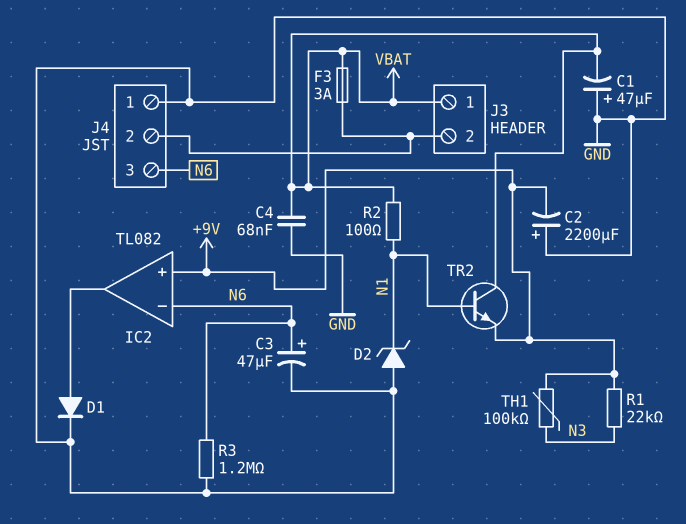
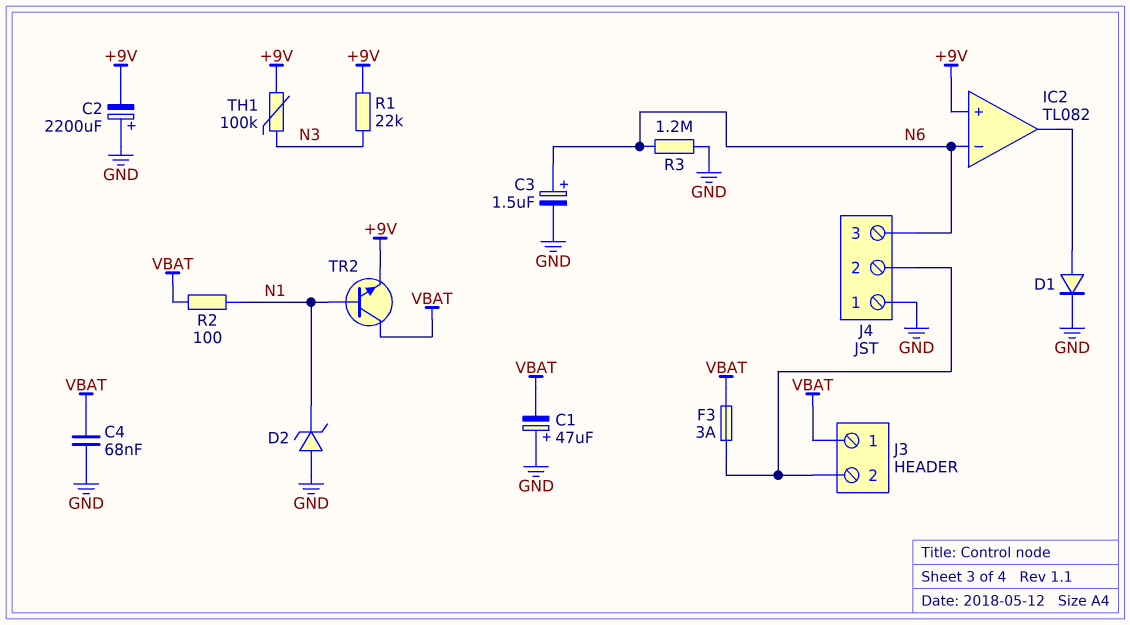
C3: 47uF (plus N6, minus GND) -> 1.5uF (plus N6, minus GND)

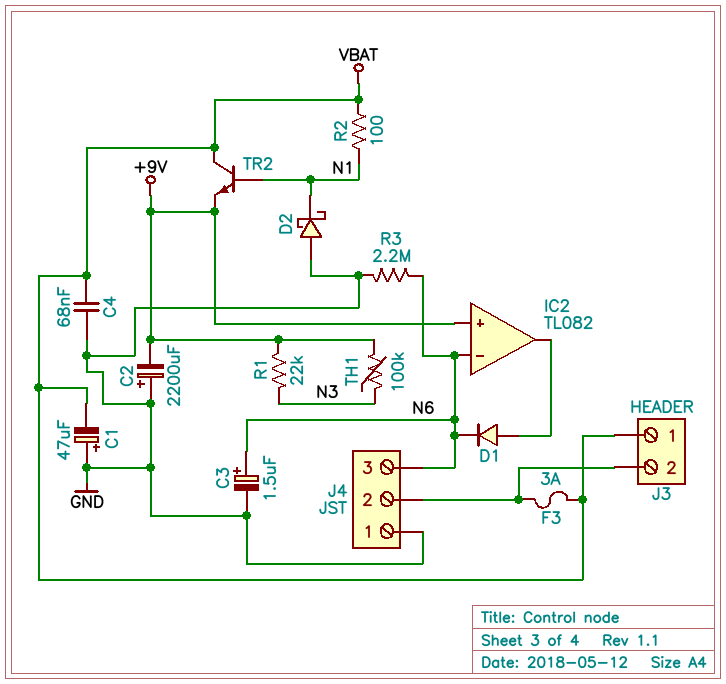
D1: diode (A IC2/out, K GND) -> diode (A IC2/out, K N6)
D2: zener (A GND, K N1) -> schottky (A GND, K N1)
R3: 1.2M (GND, N6) -> 2.2M (GND, N6)

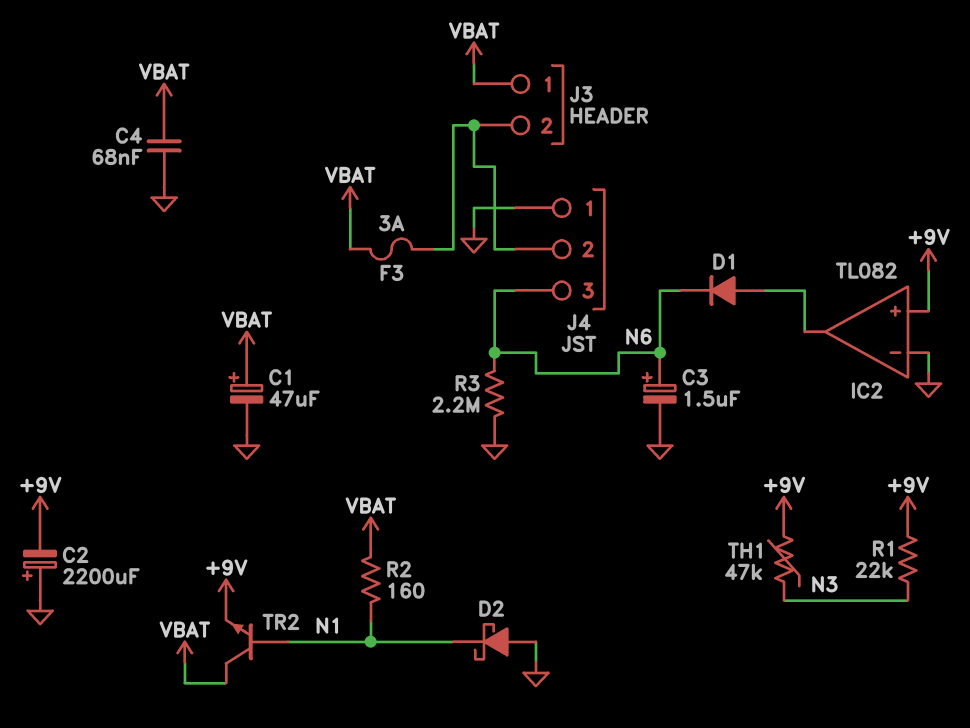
C1: 47uF (plus GND, minus VBAT) -> 47uF (plus VBAT, minus GND)
IC2 pin in-: N6 -> GND
R2: 100 (N1, VBAT) -> 160 (N1, VBAT)
TH1: 100k (+9V, N3) -> 47k (+9V, N3)

